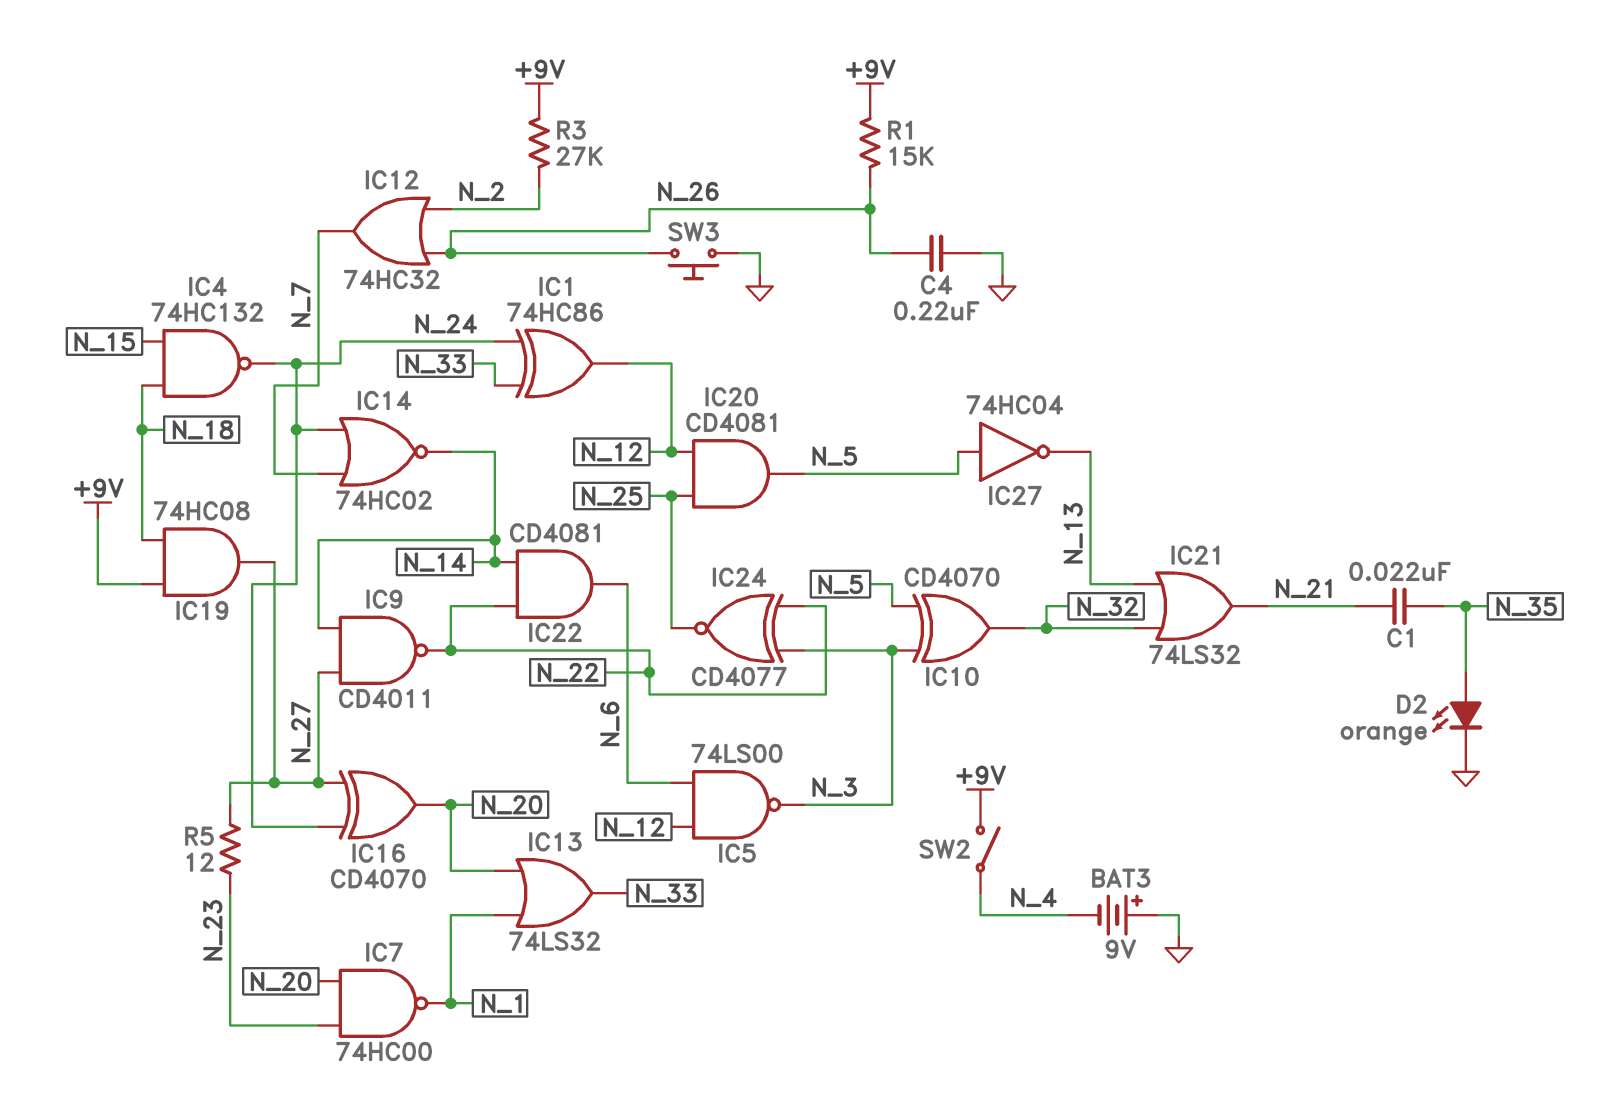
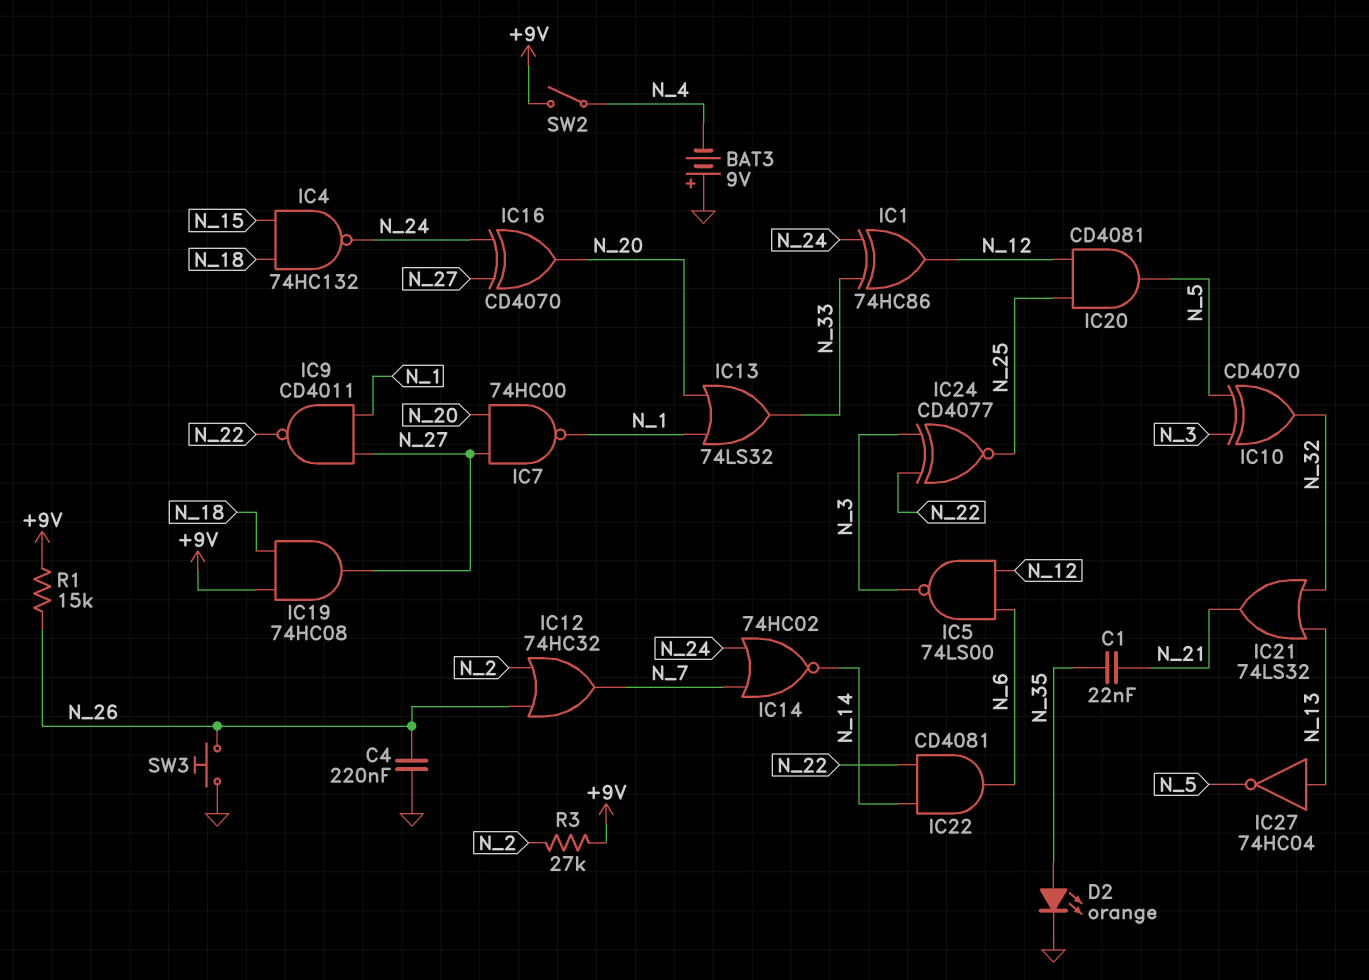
IC7: NAND 74HC00 (in N_20, in N_23, out N_1) -> NAND 74HC00 (in N_20, in N_27, out N_1)
IC9: NAND CD4011 (in N_14, in N_27, out N_22) -> NAND CD4011 (in N_1, in N_27, out N_22)
IC27: NOT 74HC04 (in N_5, out N_13) -> NOT 74HC04 (in N_13, out N_5)
R5: 12 (N_23, N_27) -> none

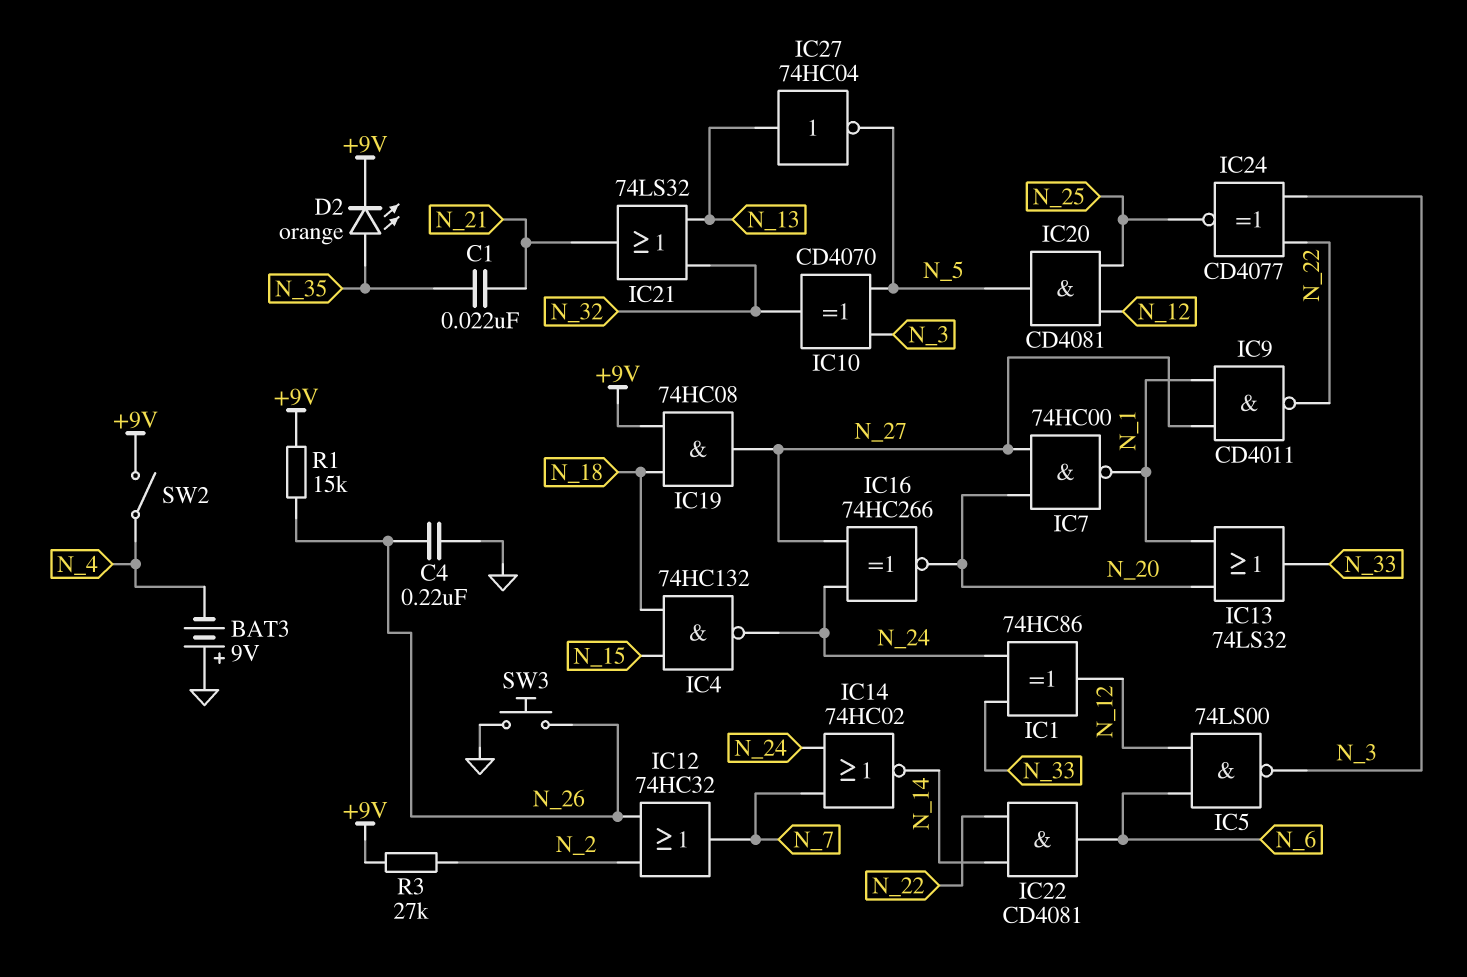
D2: LED orange (A N_35, K GND) -> LED orange (A N_35, K +9V)
IC16: XOR CD4070 (in N_24, in N_27, out N_20) -> XNOR 74HC266 (in N_24, in N_27, out N_20)

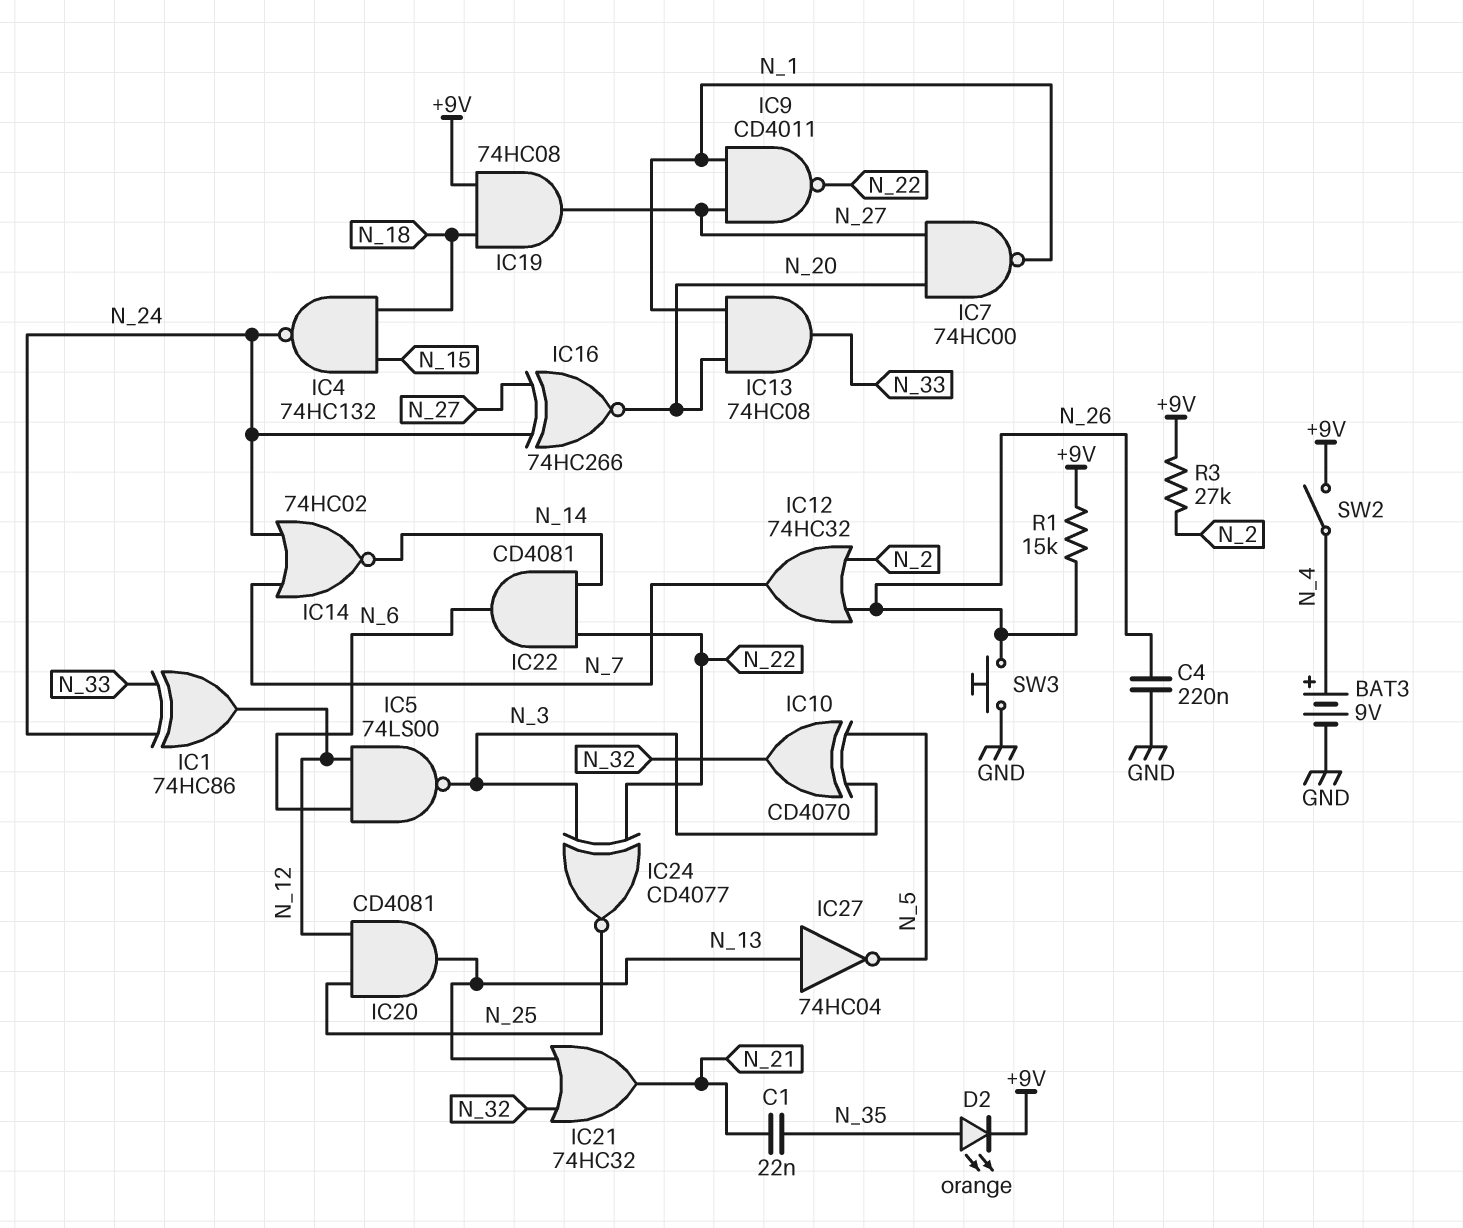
BAT3: 9V (plus GND, minus N_4) -> 9V (plus N_4, minus GND)
IC13: OR 74LS32 (in N_1, in N_20, out N_33) -> AND 74HC08 (in N_1, in N_20, out N_33)
IC20: AND CD4081 (in N_12, in N_25, out N_5) -> AND CD4081 (in N_12, in N_25, out N_13)
IC21: OR 74LS32 (in N_13, in N_32, out N_21) -> OR 74HC32 (in N_13, in N_32, out N_21)

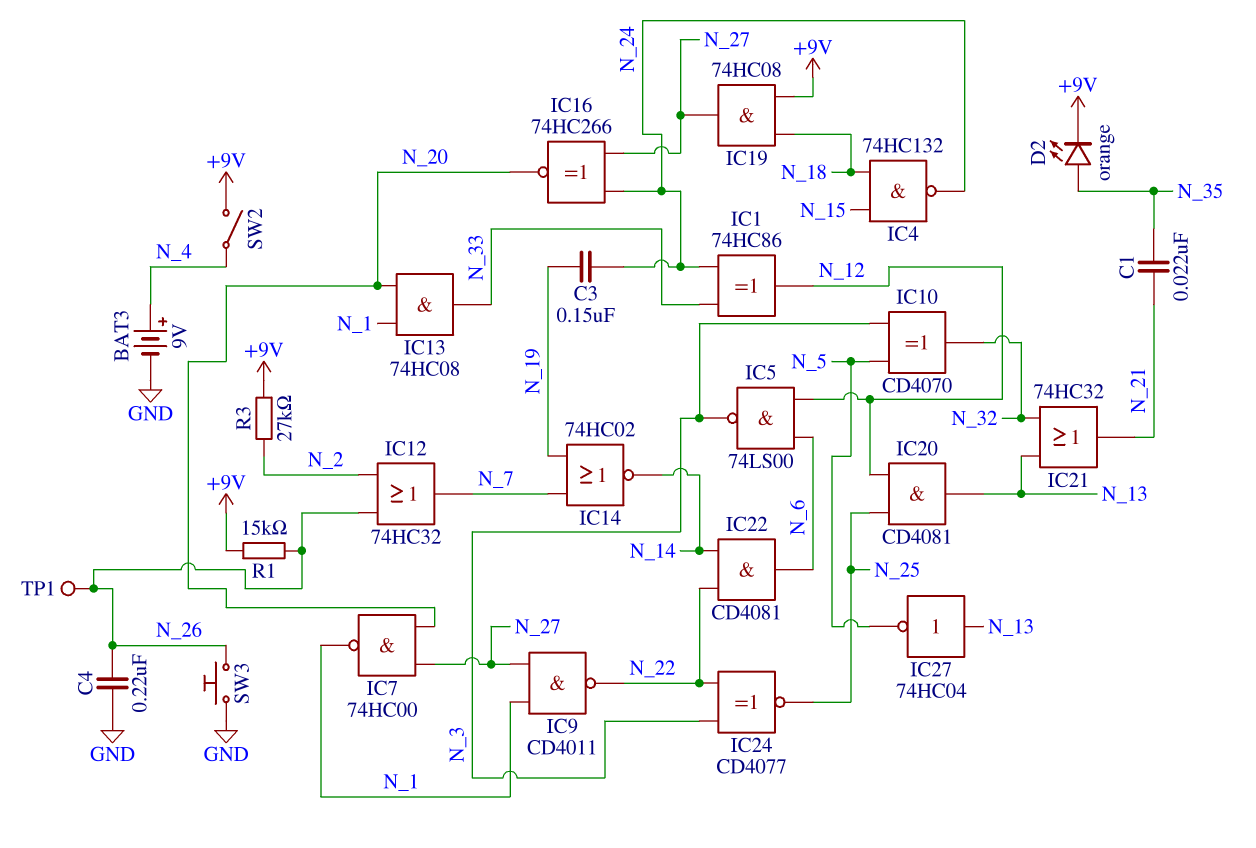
C3: none -> 150nF (N_19, N_24)
IC14: NOR 74HC02 (in N_7, in N_24, out N_14) -> NOR 74HC02 (in N_7, in N_19, out N_14)
TP1: none -> test point (N_26)

